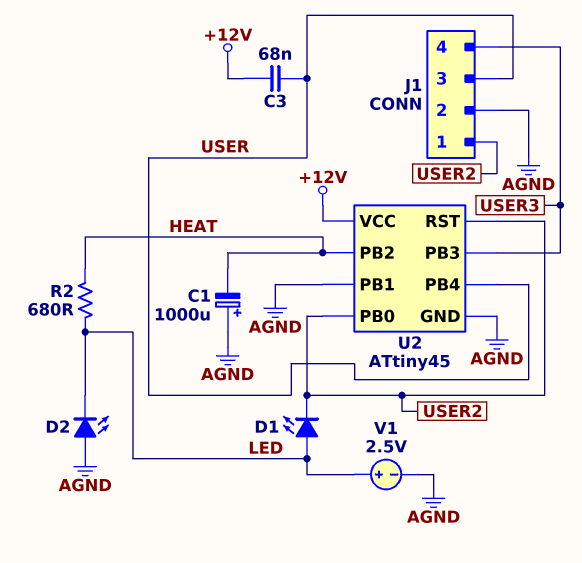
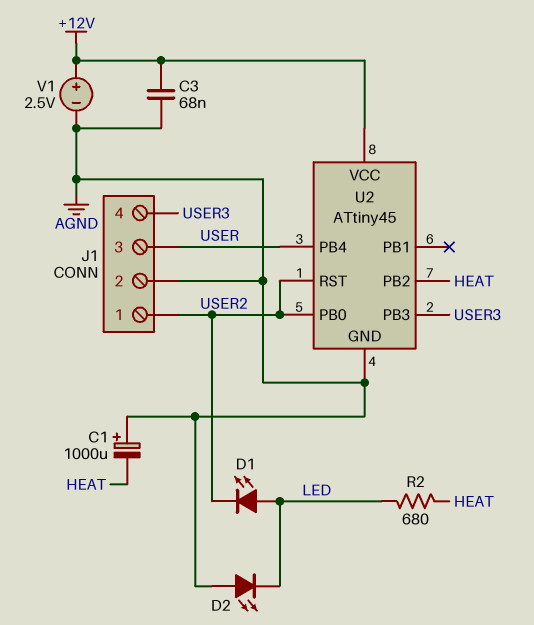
C3: 68nF (+12V, USER) -> 68nF (+12V, AGND)
U2 pin PB1: AGND -> none
V1: 2.5V (plus LED, minus AGND) -> 2.5V (plus +12V, minus AGND)

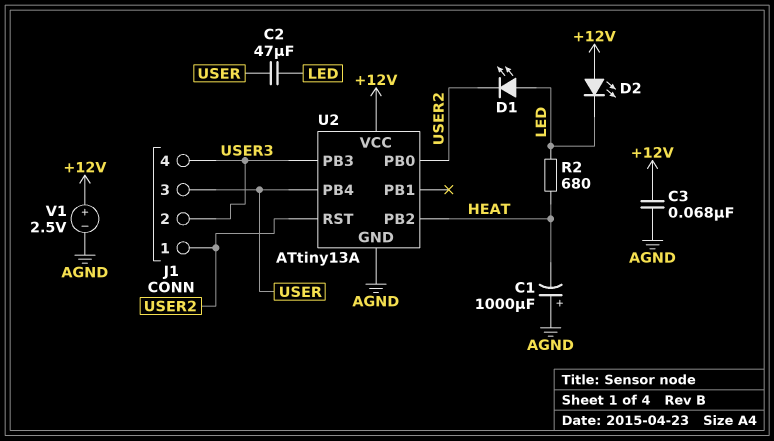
C2: none -> 47uF (LED, USER)
D2: LED (A AGND, K LED) -> LED (A +12V, K LED)
J1 pin 2: AGND -> USER3
U2: ATtiny45 -> ATtiny13A

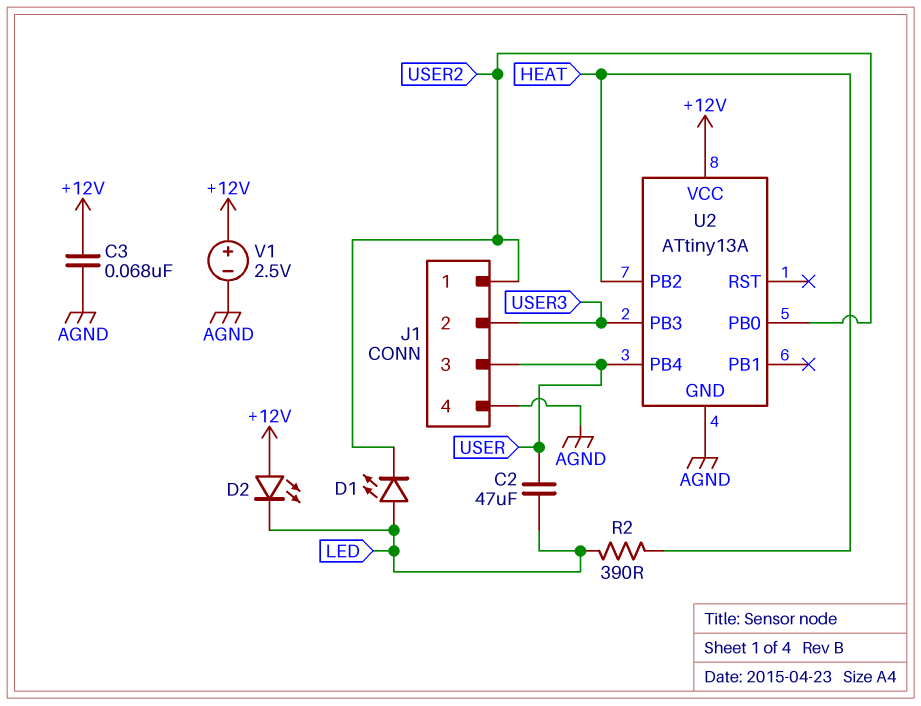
C1: 1000uF (plus AGND, minus HEAT) -> none
J1 pin 4: USER3 -> AGND
R2: 680 (HEAT, LED) -> 390 (HEAT, LED)
U2 pin RST: USER2 -> none

